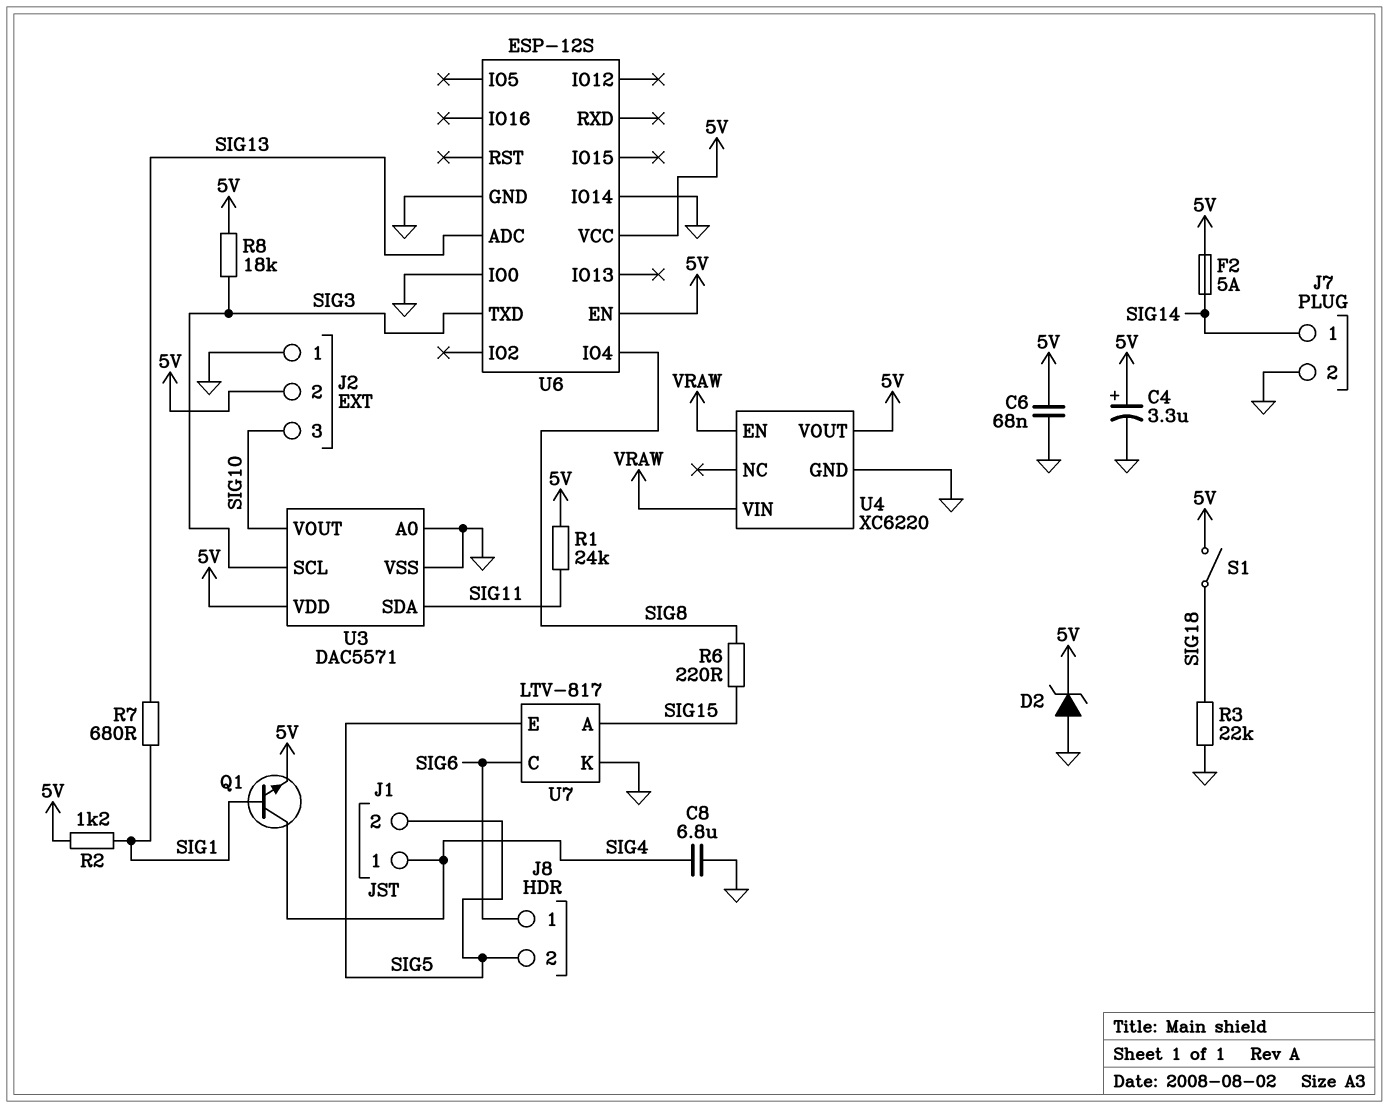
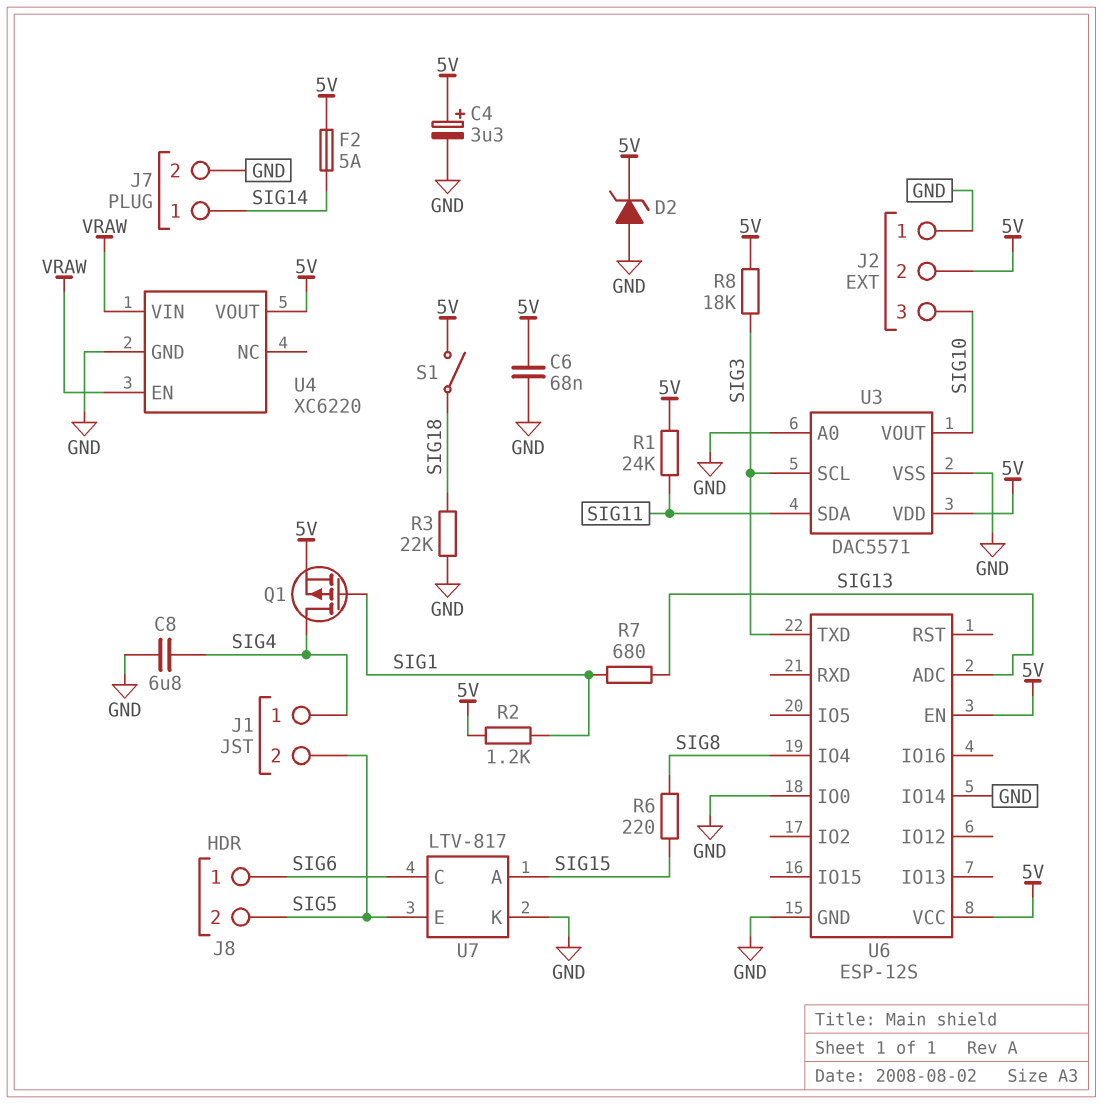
Q1: NPN (B SIG1, C SIG4, E 5V) -> PMOS (G SIG1, D SIG4, S 5V)

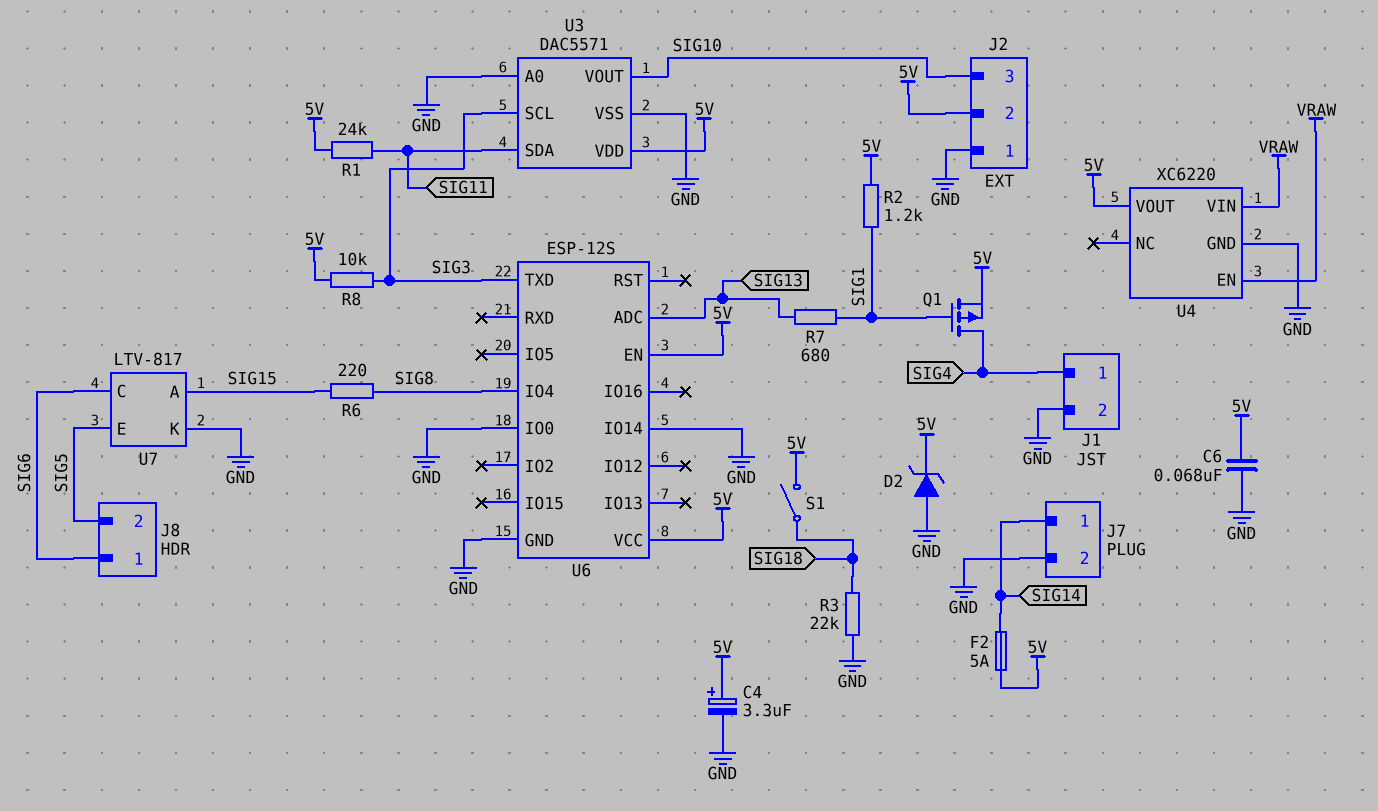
C8: 6.8uF (GND, SIG4) -> none
J1 pin 2: SIG5 -> GND
R8: 18k (5V, SIG3) -> 10k (5V, SIG3)

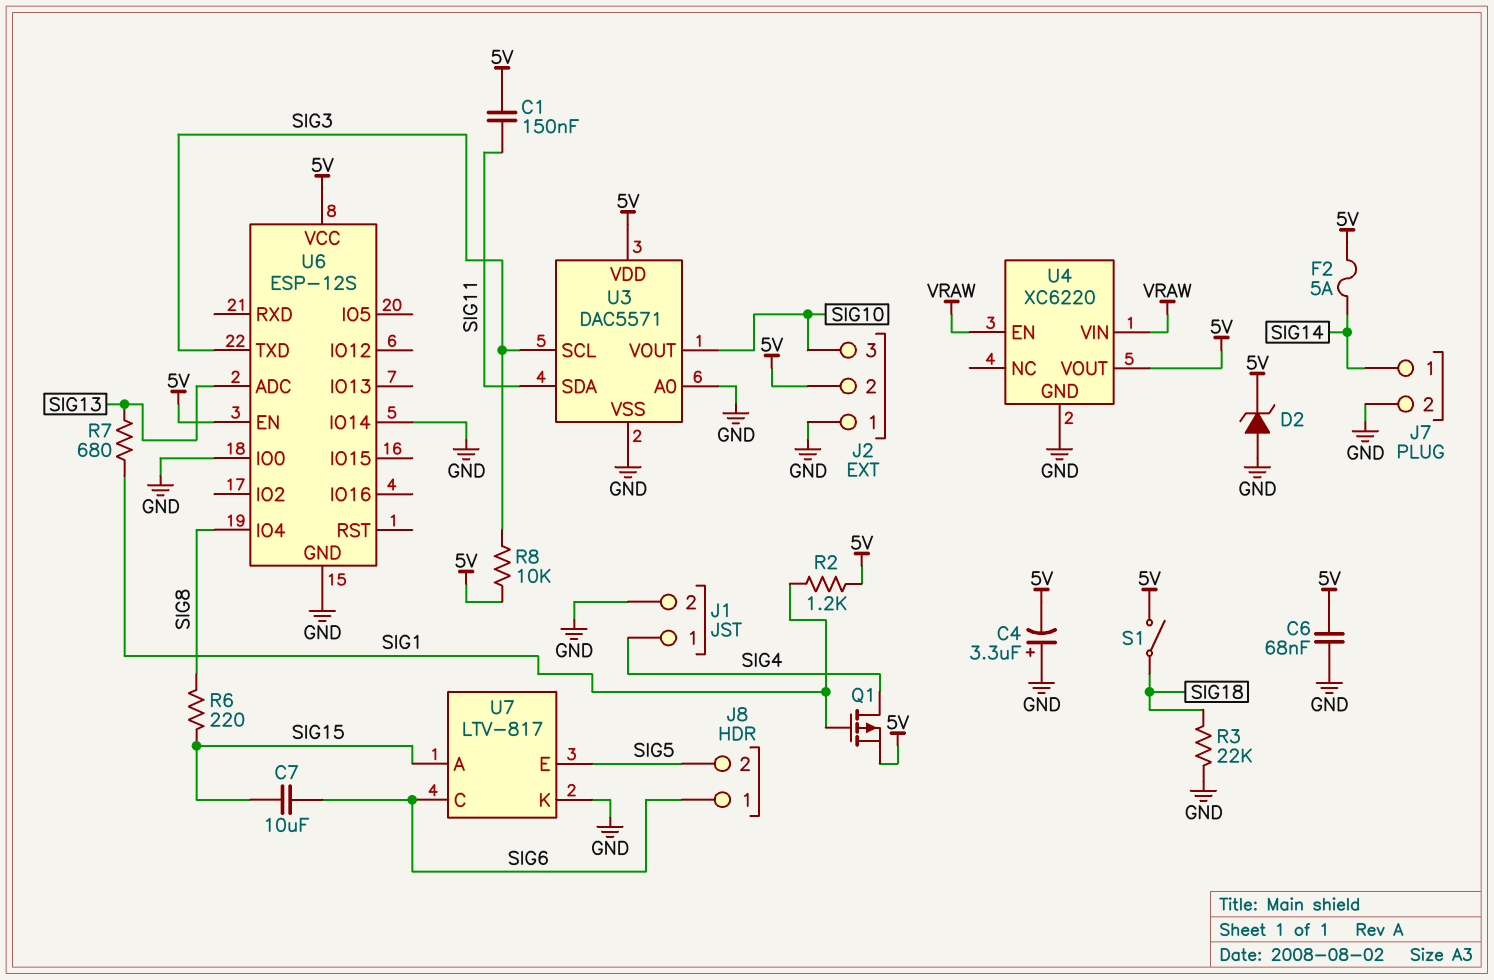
C1: none -> 150nF (5V, SIG11)
C4: 3.3uF (plus 5V, minus GND) -> 3.3uF (plus GND, minus 5V)
C7: none -> 10uF (SIG6, SIG15)
R1: 24k (5V, SIG11) -> none

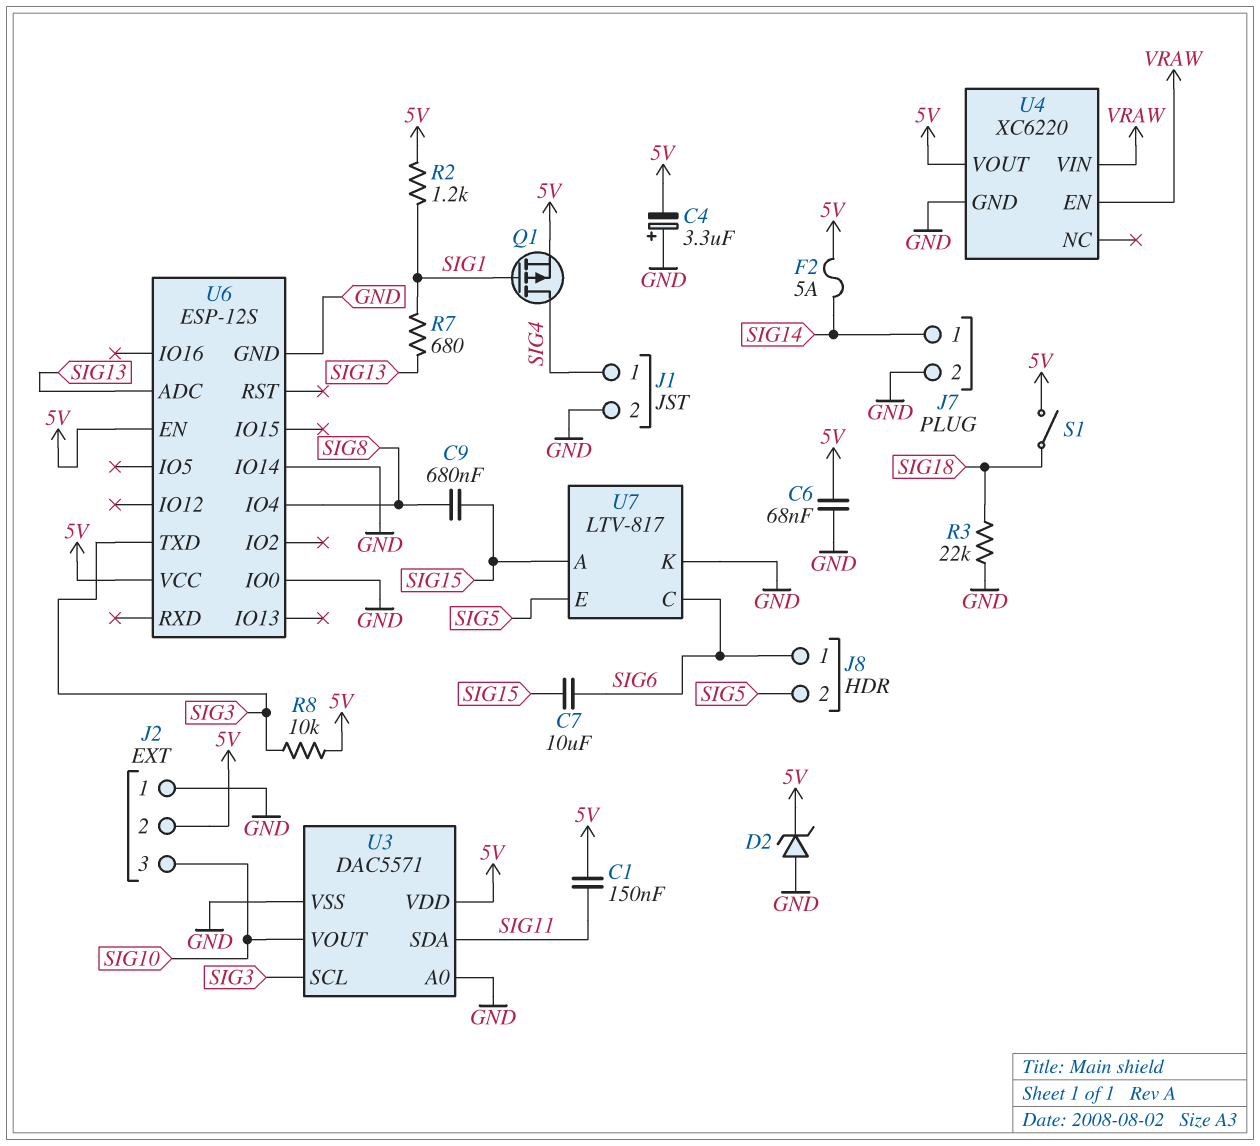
C9: none -> 680nF (SIG8, SIG15)
R6: 220 (SIG8, SIG15) -> none

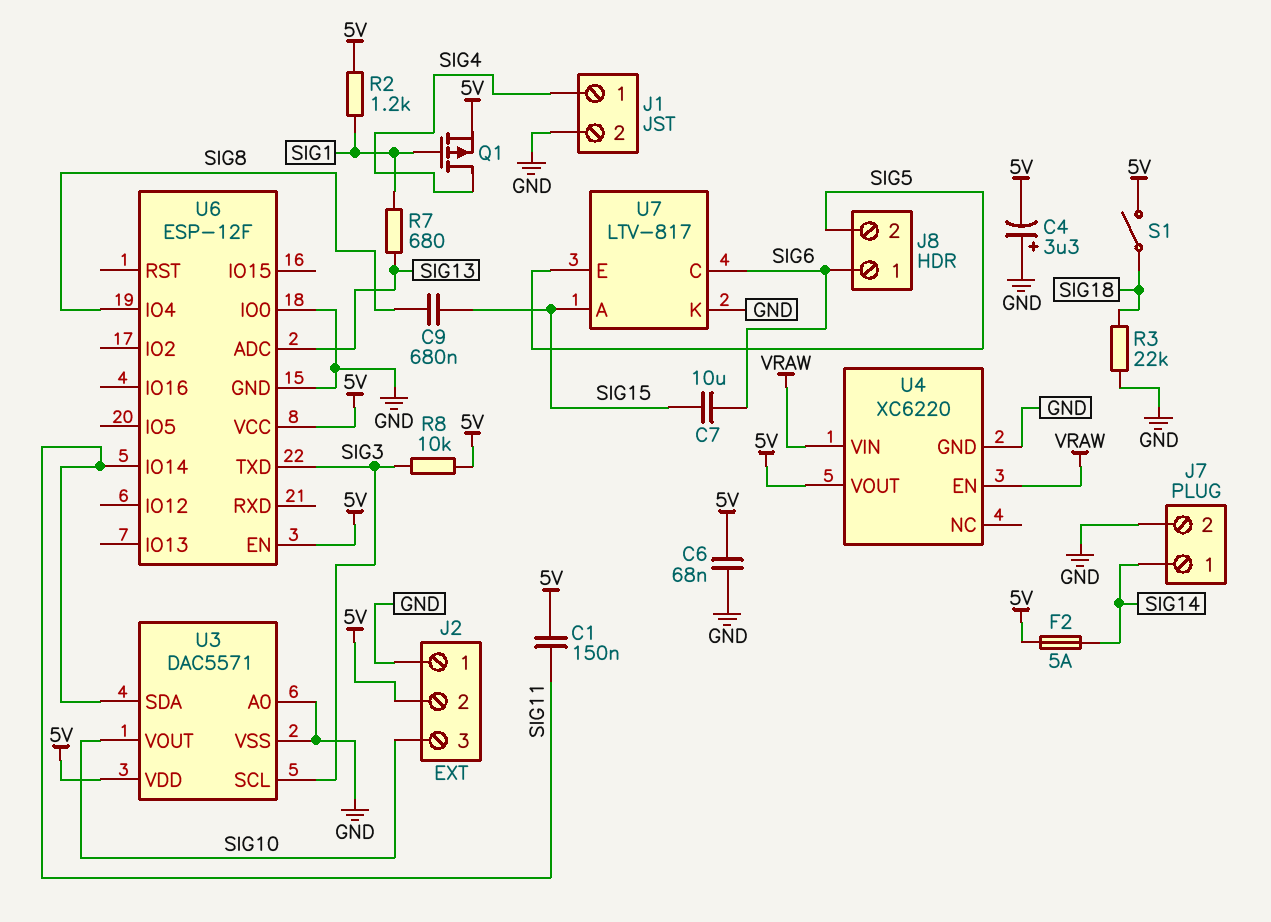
D2: zener (A GND, K 5V) -> none
U6: ESP-12S -> ESP-12F
U6 pin IO14: GND -> SIG11

